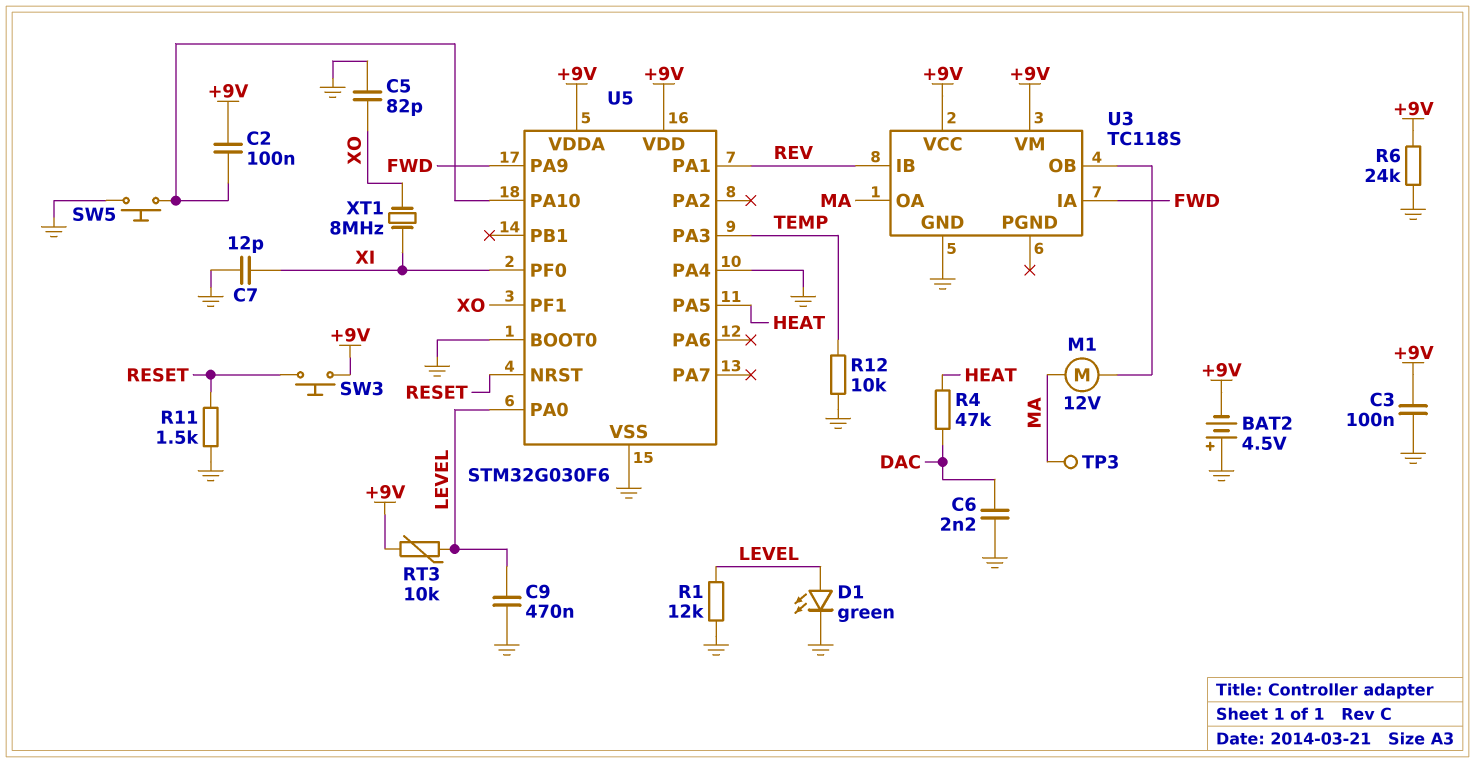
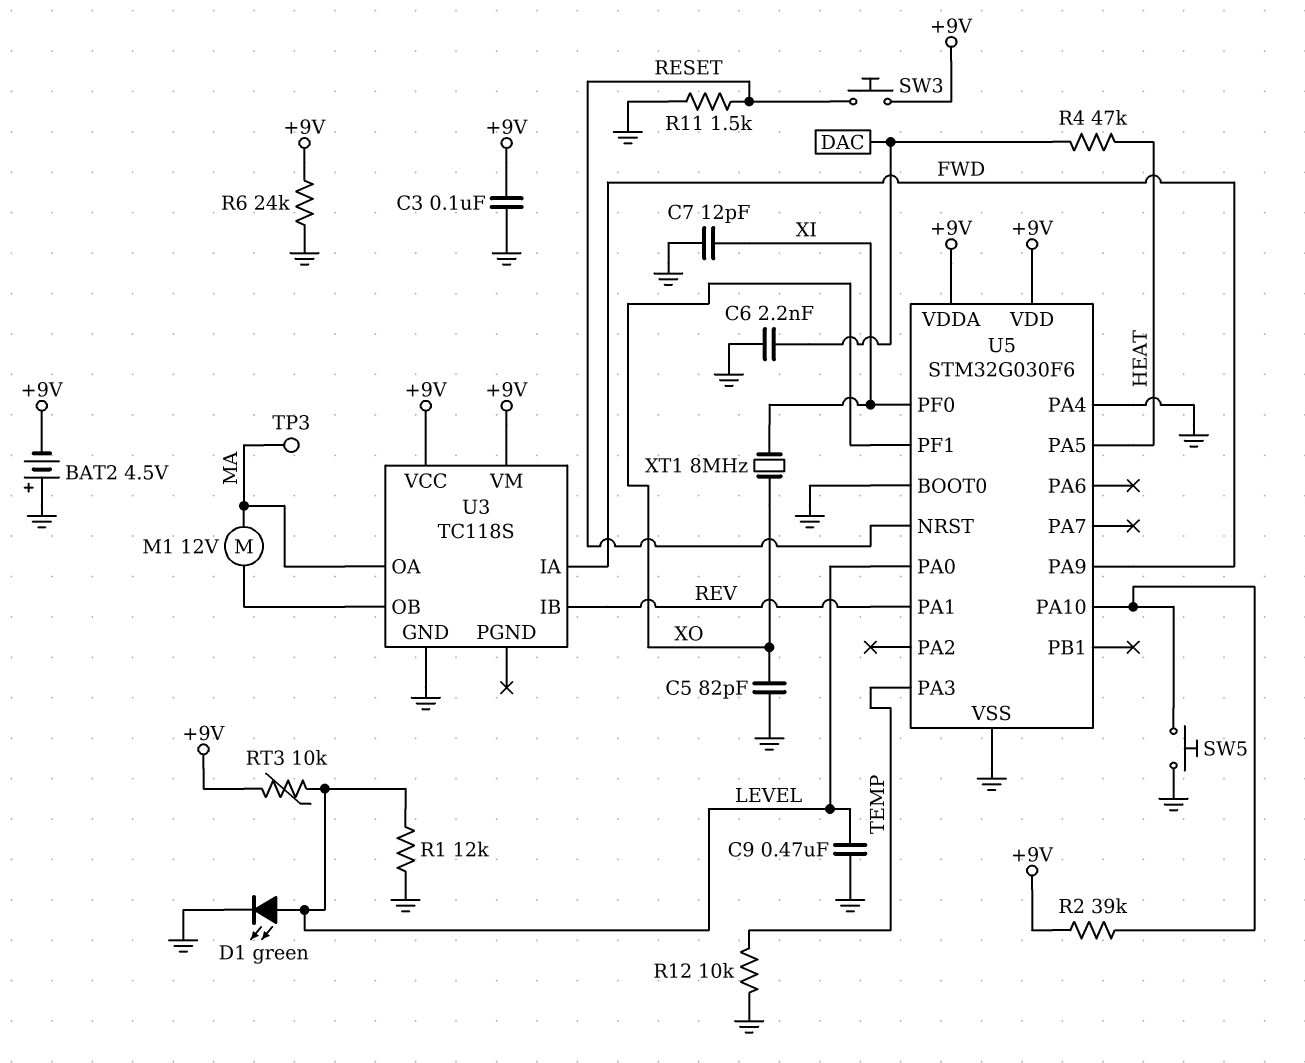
C2: 100nF (+9V, U5/PA10) -> none
R2: none -> 39k (+9V, U5/PA10)

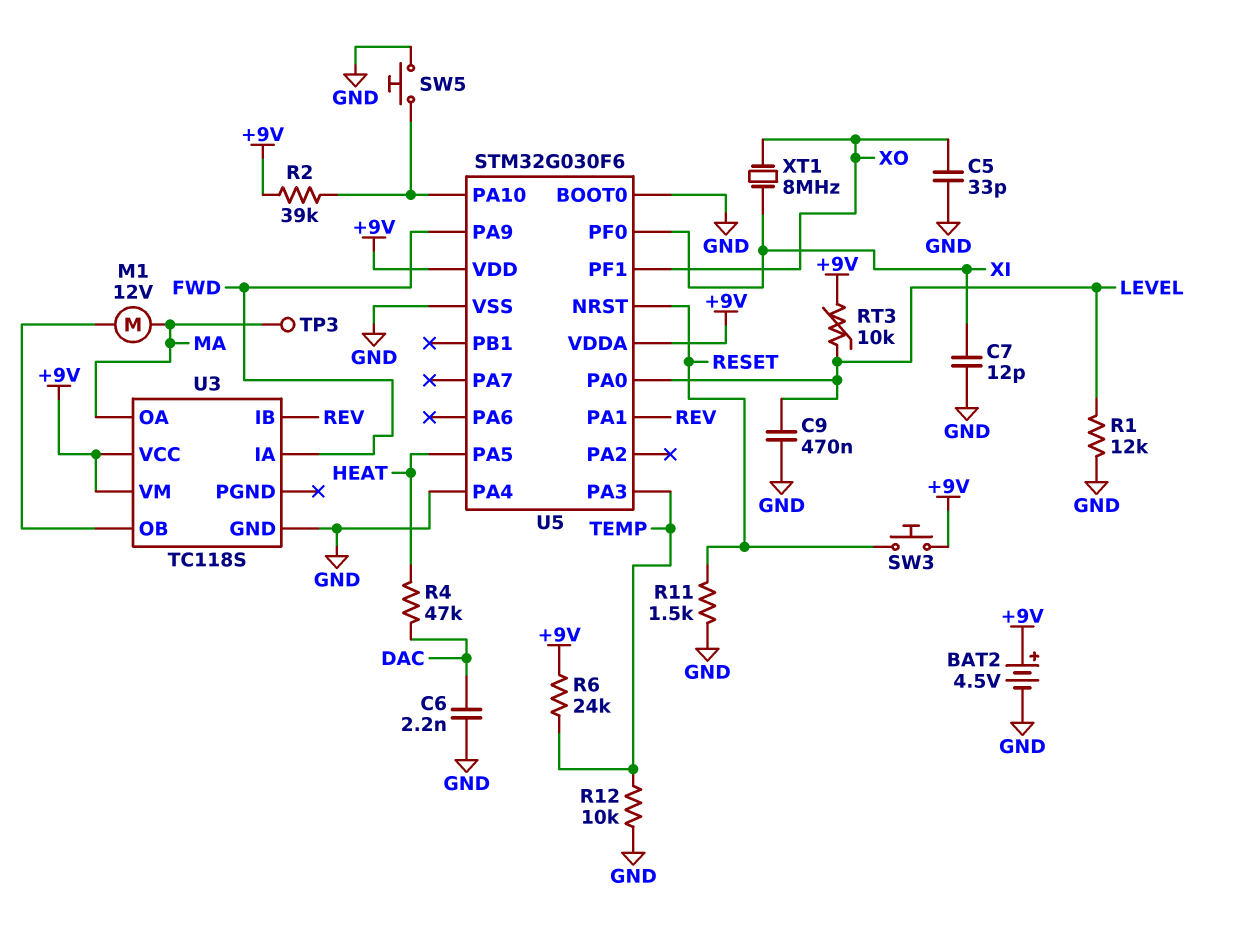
BAT2: 4.5V (plus GND, minus +9V) -> 4.5V (plus +9V, minus GND)
C3: 100nF (+9V, GND) -> none
C5: 82pF (GND, XO) -> 33pF (GND, XO)
D1: LED green (A LEVEL, K GND) -> none
R6: 24k (+9V, GND) -> 24k (+9V, TEMP)

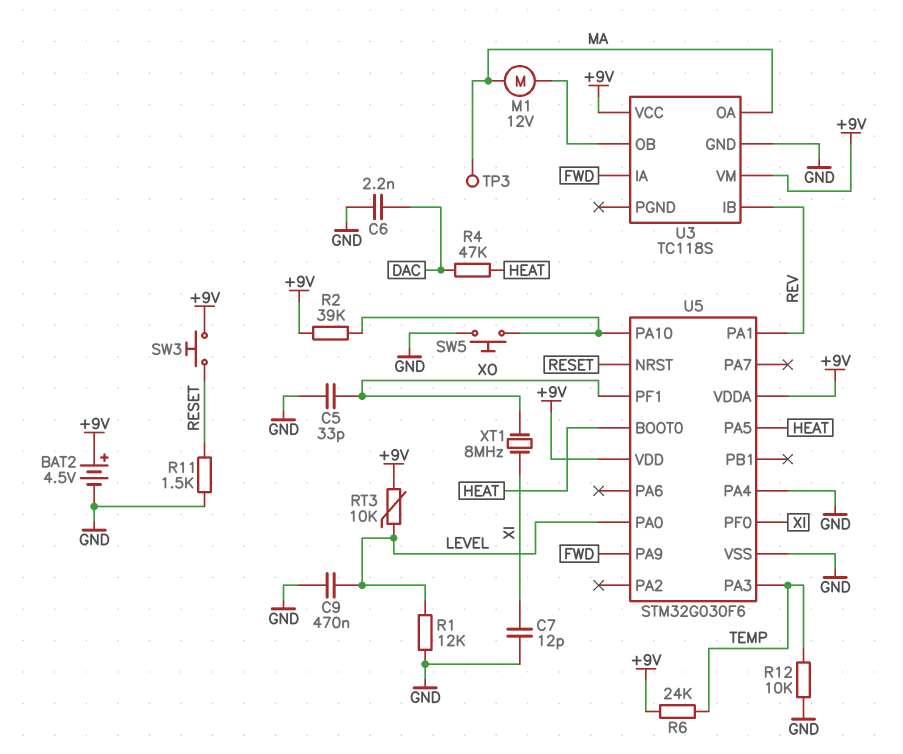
U5 pin BOOT0: GND -> HEAT

